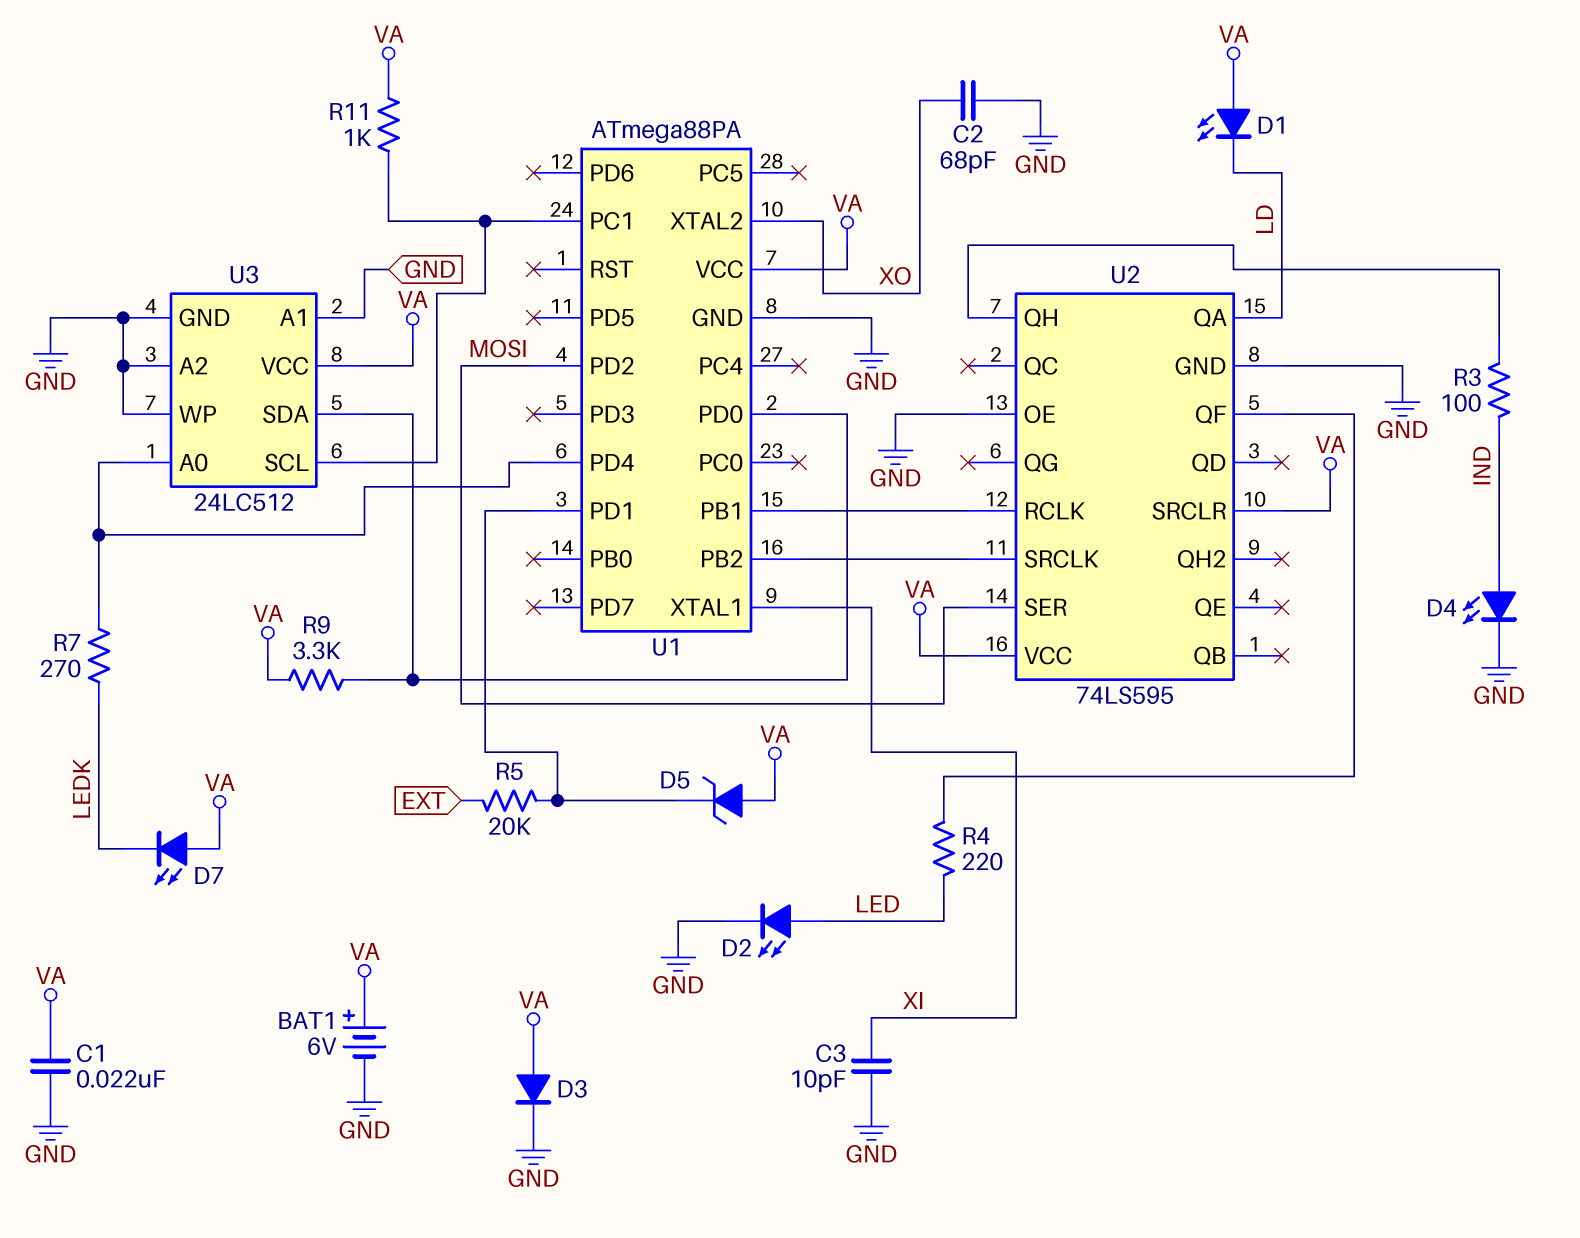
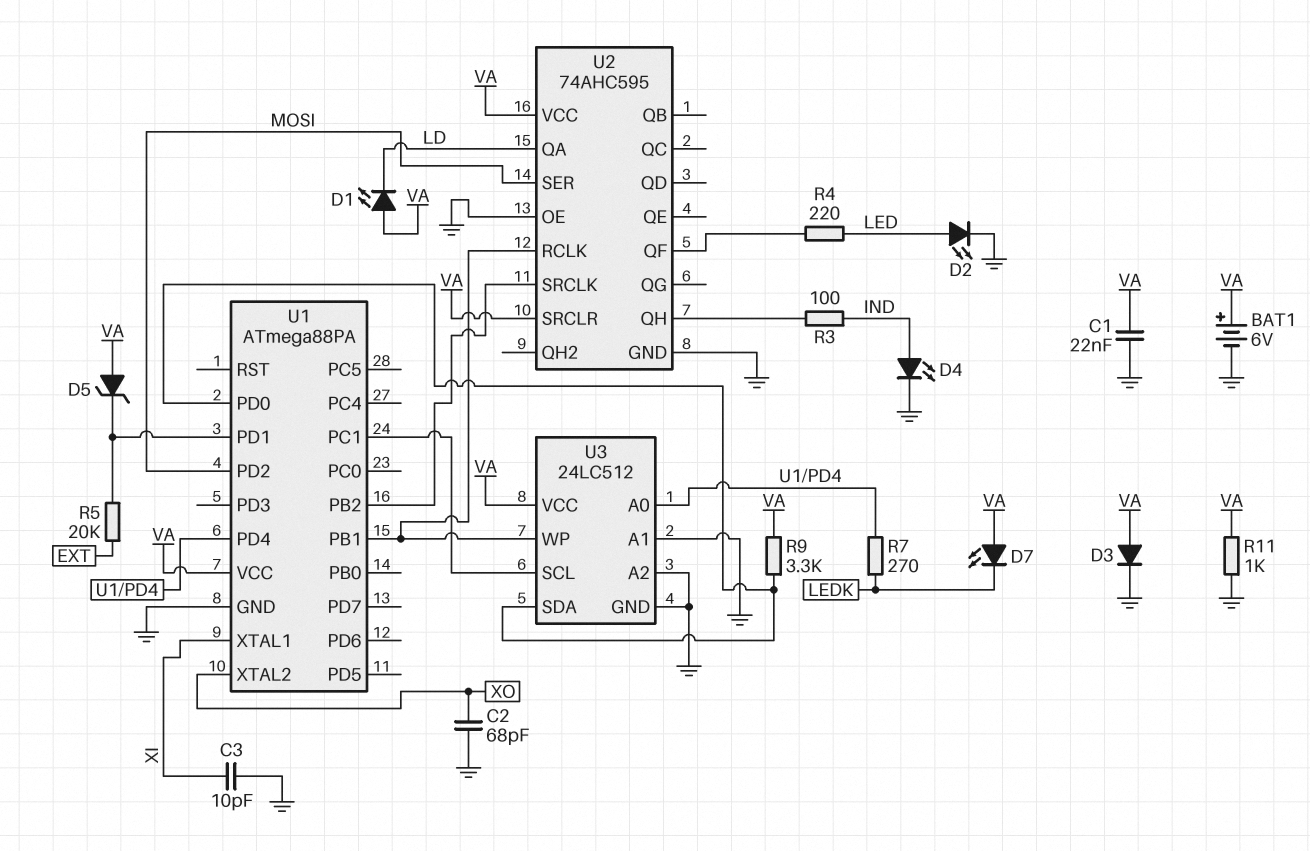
R11: 1k (U1/PC1, VA) -> 1k (GND, VA)
U2: 74LS595 -> 74AHC595
U3 pin WP: GND -> U1/PB1

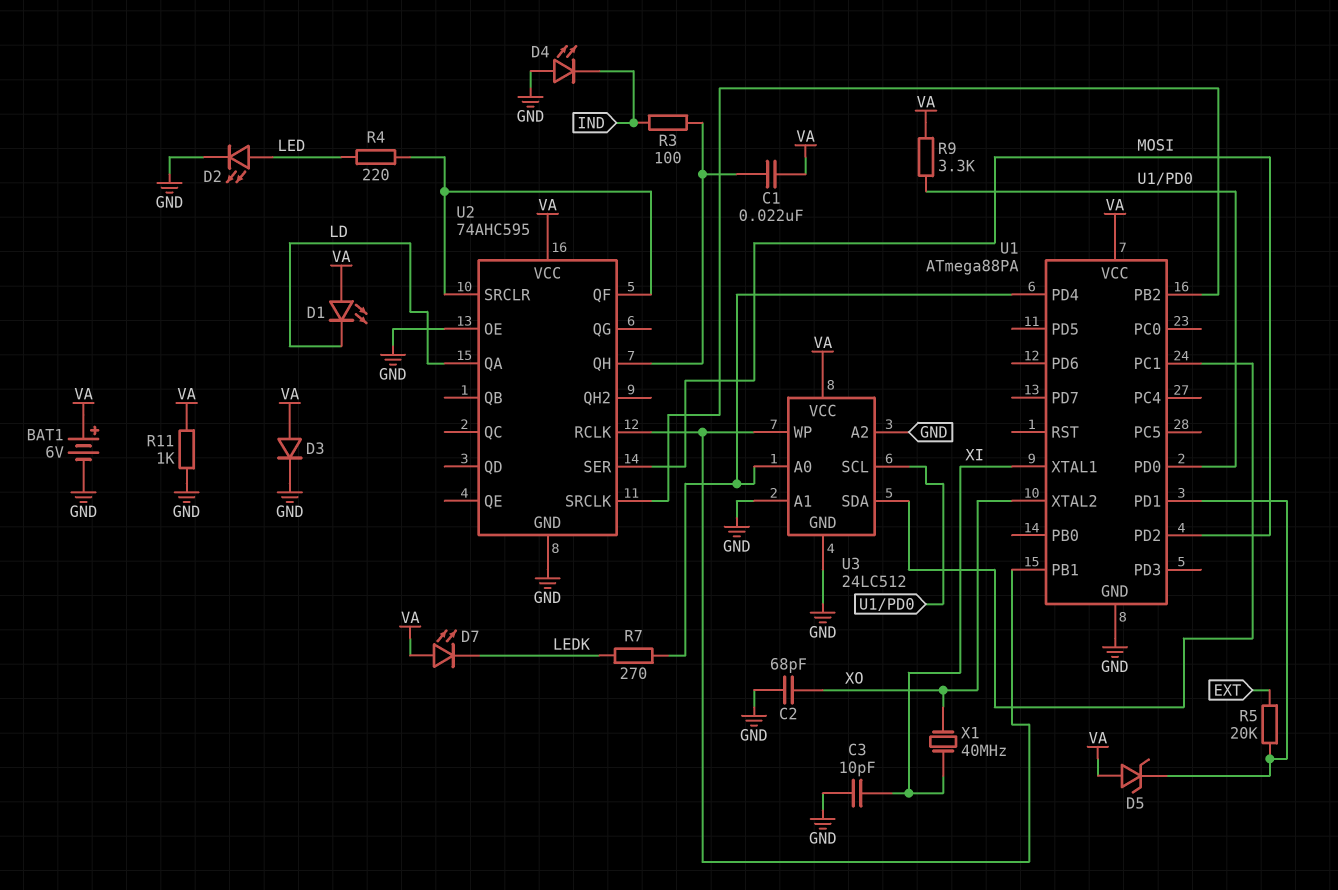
C1: 22nF (GND, VA) -> 22nF (U2/QH, VA)
D4: LED (A IND, K GND) -> LED (A GND, K IND)
U2 pin SRCLR: VA -> U2/QF
U3 pin SCL: U1/PC1 -> U1/PD0
U3 pin SDA: U1/PD0 -> U1/PC1
X1: none -> 40MHz (XI, XO)

